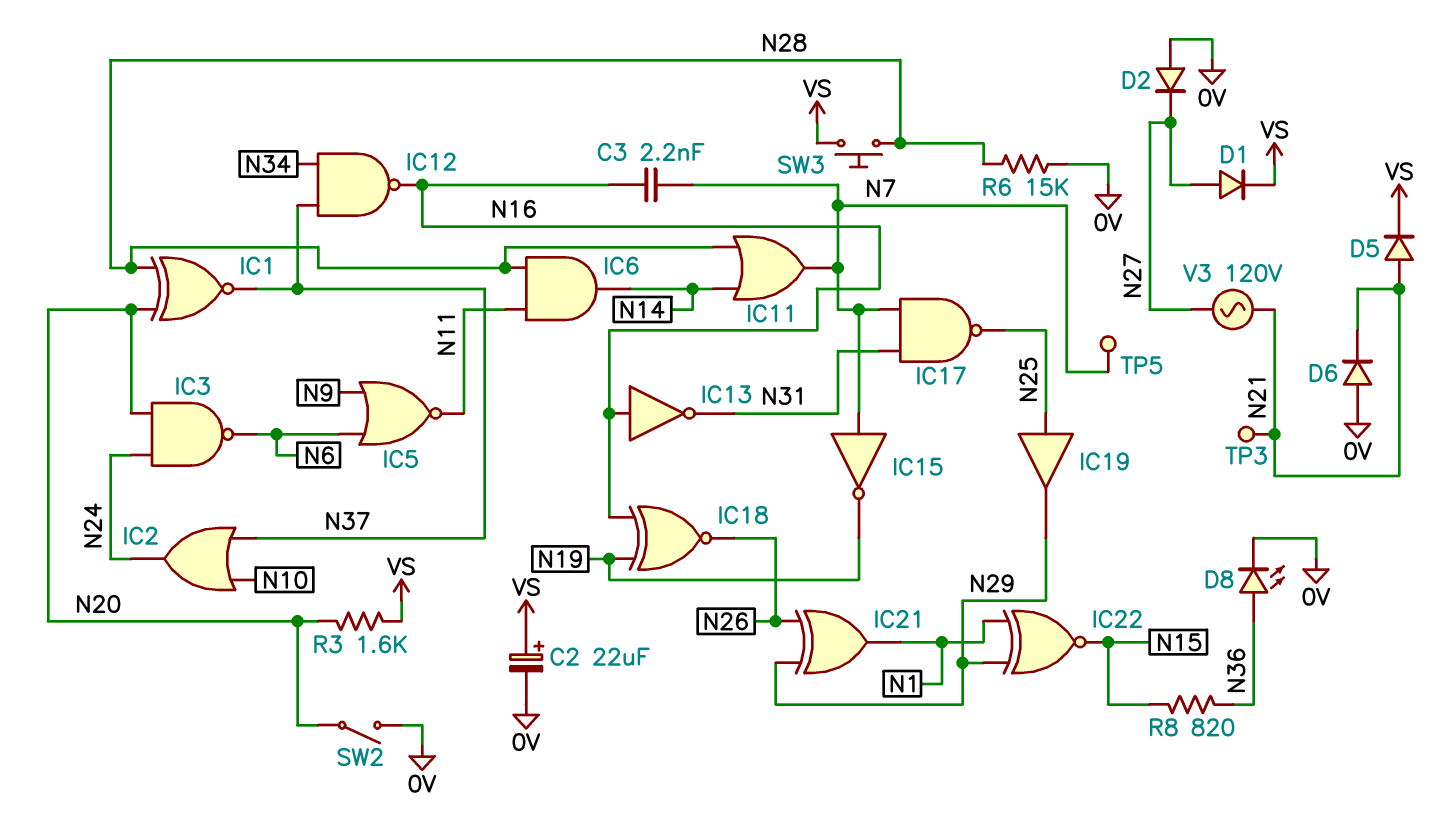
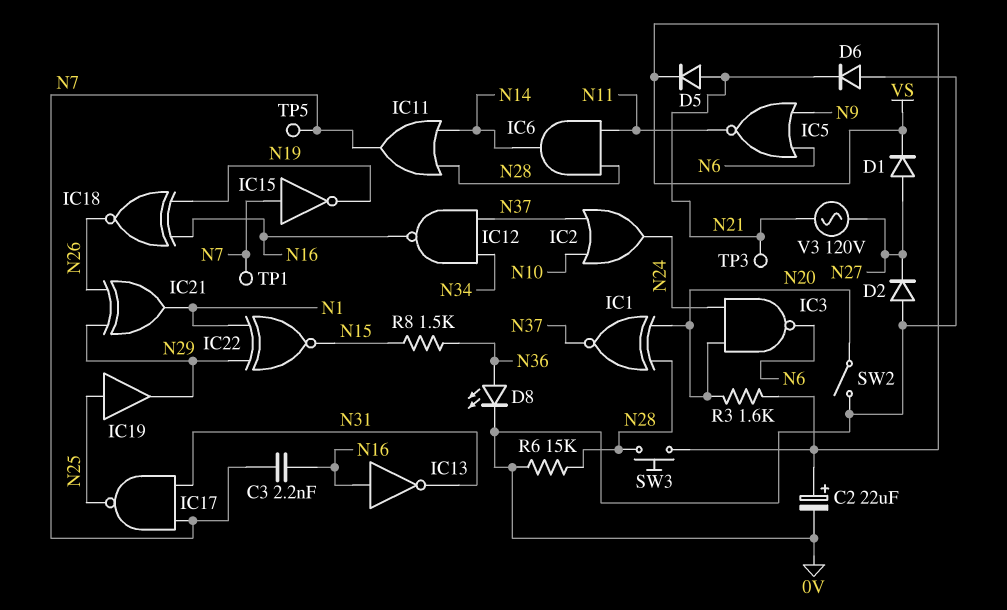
R8: 820 (N15, N36) -> 1.5k (N15, N36)
TP1: none -> test point (N7)

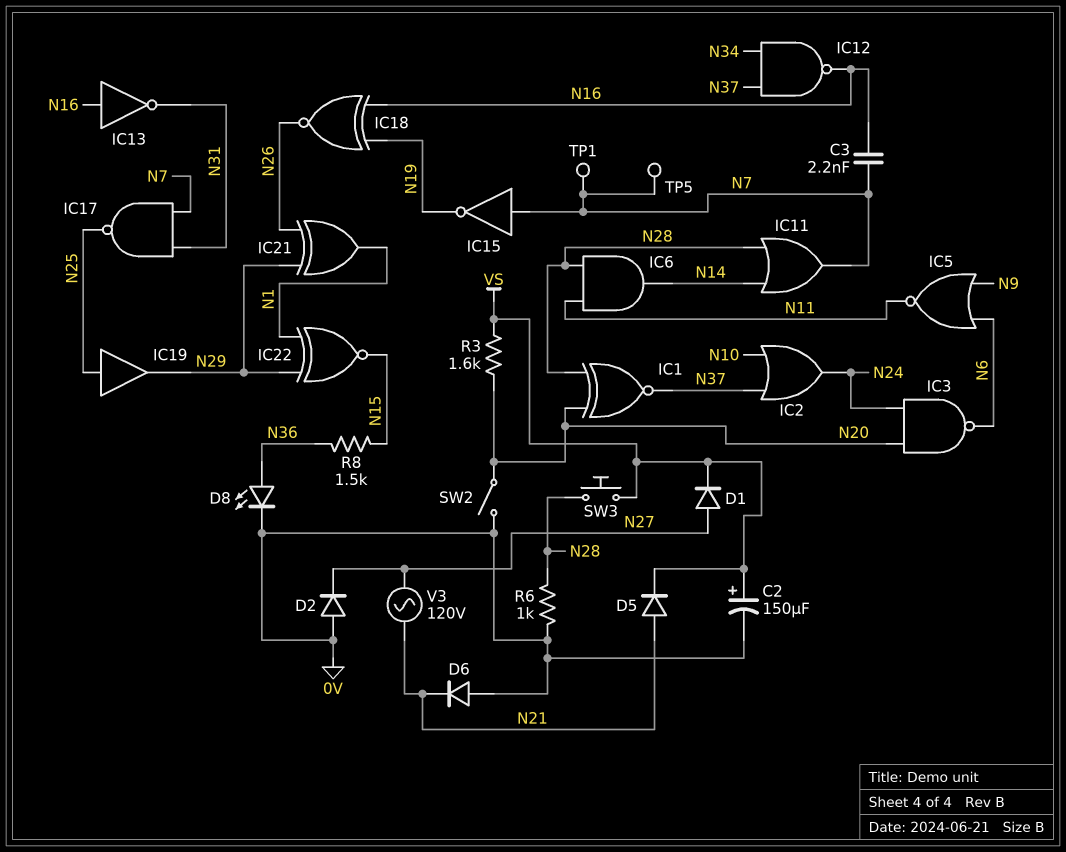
C2: 22uF (plus VS, minus 0V) -> 150uF (plus VS, minus 0V)
R6: 15k (0V, N28) -> 1k (0V, N28)
TP3: test point (N21) -> none

